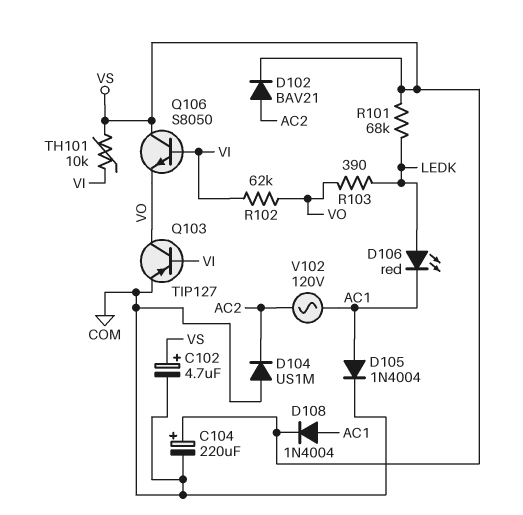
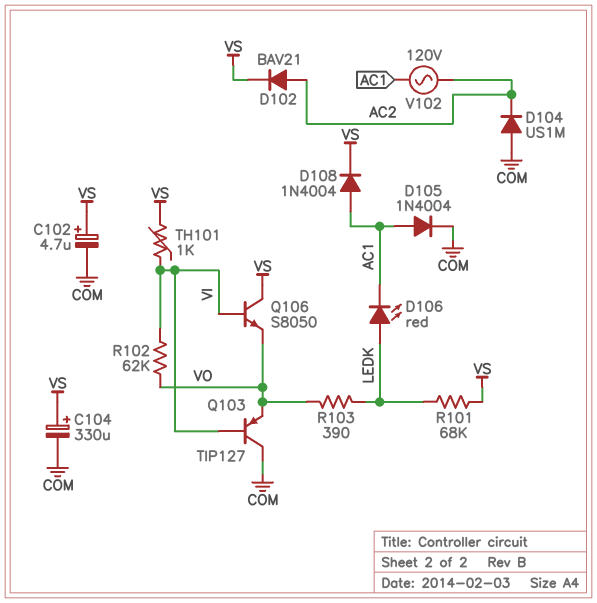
C104: 220uF (plus VS, minus COM) -> 330uF (plus VS, minus COM)
Q103: PNP TIP127 (B VI, C VO, E COM) -> PNP TIP127 (B VI, C COM, E VO)
TH101: 10k (VI, VS) -> 1k (VI, VS)

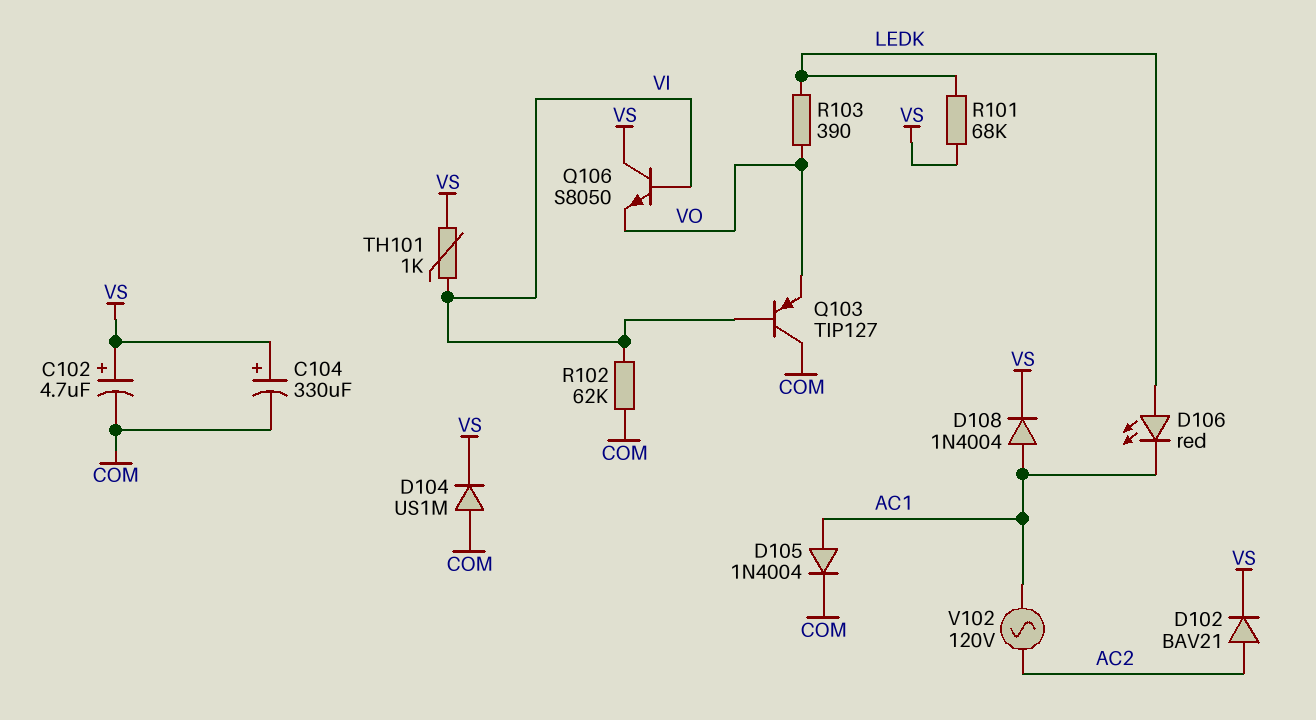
D104: diode US1M (A COM, K AC2) -> diode US1M (A COM, K VS)
R102: 62k (VI, VO) -> 62k (COM, VI)

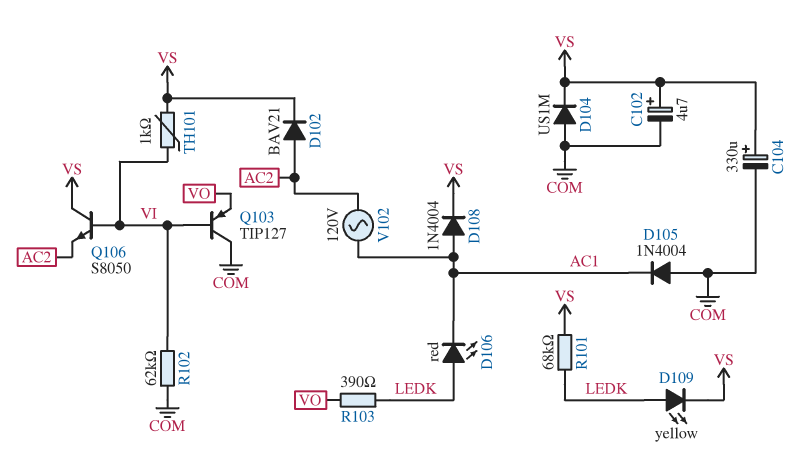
D105: diode 1N4004 (A AC1, K COM) -> diode 1N4004 (A COM, K AC1)
D109: none -> LED yellow (A LEDK, K VS)
Q106: NPN S8050 (B VI, C VS, E VO) -> NPN S8050 (B VI, C VS, E AC2)

